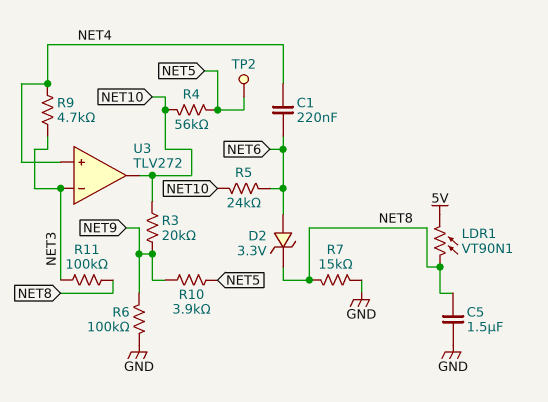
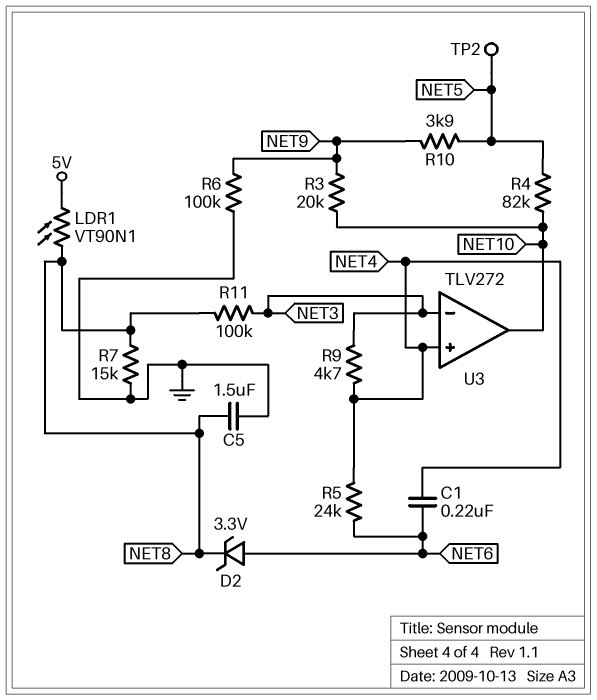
R4: 56k (NET5, NET10) -> 82k (NET5, NET10)
R5: 24k (NET6, NET10) -> 24k (NET4, NET6)

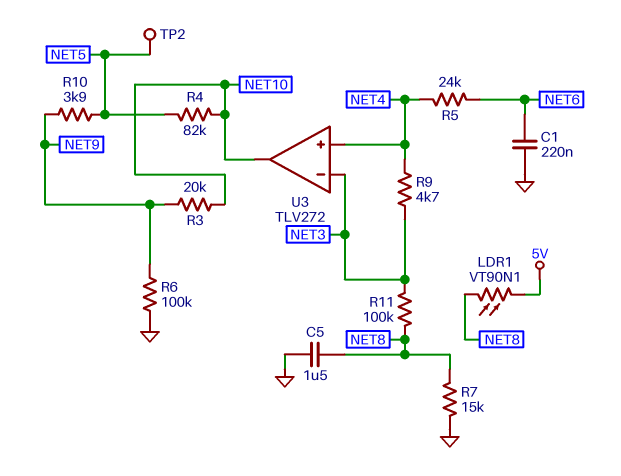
C1: 220nF (NET4, NET6) -> 220nF (GND, NET6)
D2: zener 3.3V (A NET6, K NET8) -> none

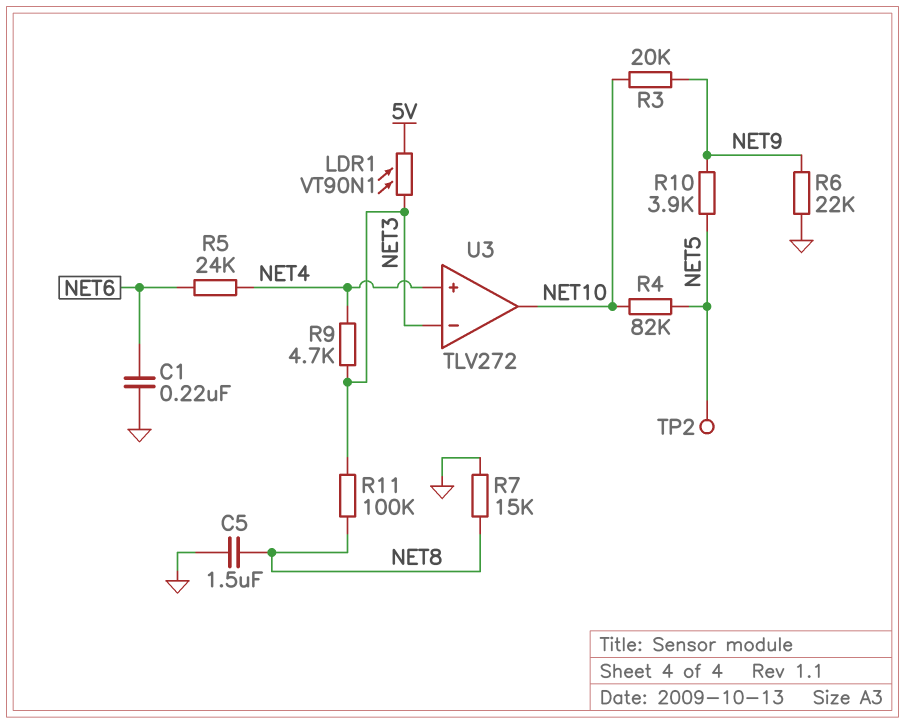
LDR1: VT90N1 (5V, NET8) -> VT90N1 (5V, NET3)
R6: 100k (GND, NET9) -> 22k (GND, NET9)

